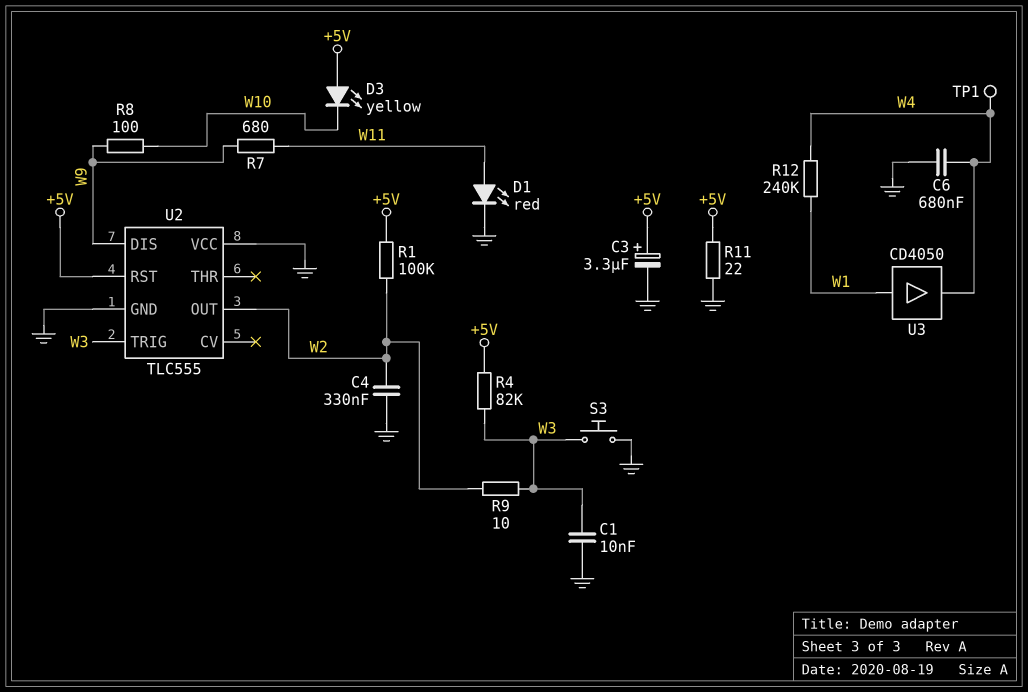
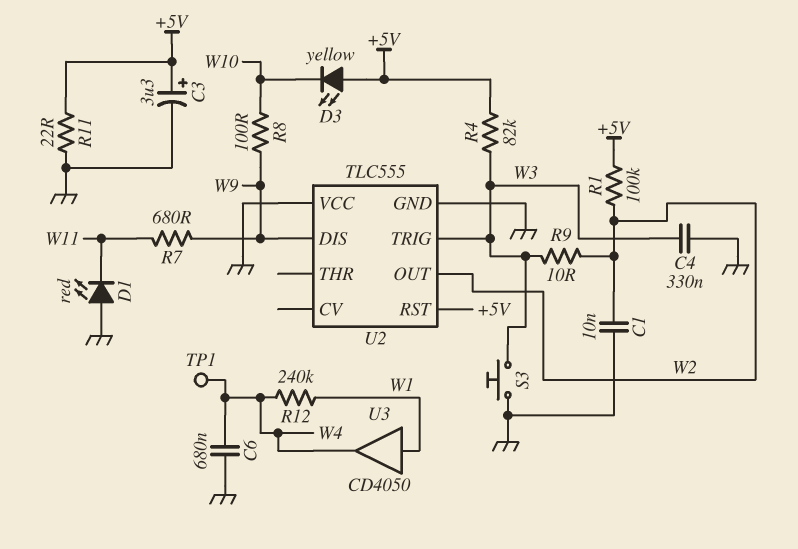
C1: 10nF (GND, W3) -> 10nF (GND, W2)
C4: 330nF (GND, W2) -> 330nF (GND, W3)
D1: LED red (A W11, K GND) -> LED red (A GND, K W11)

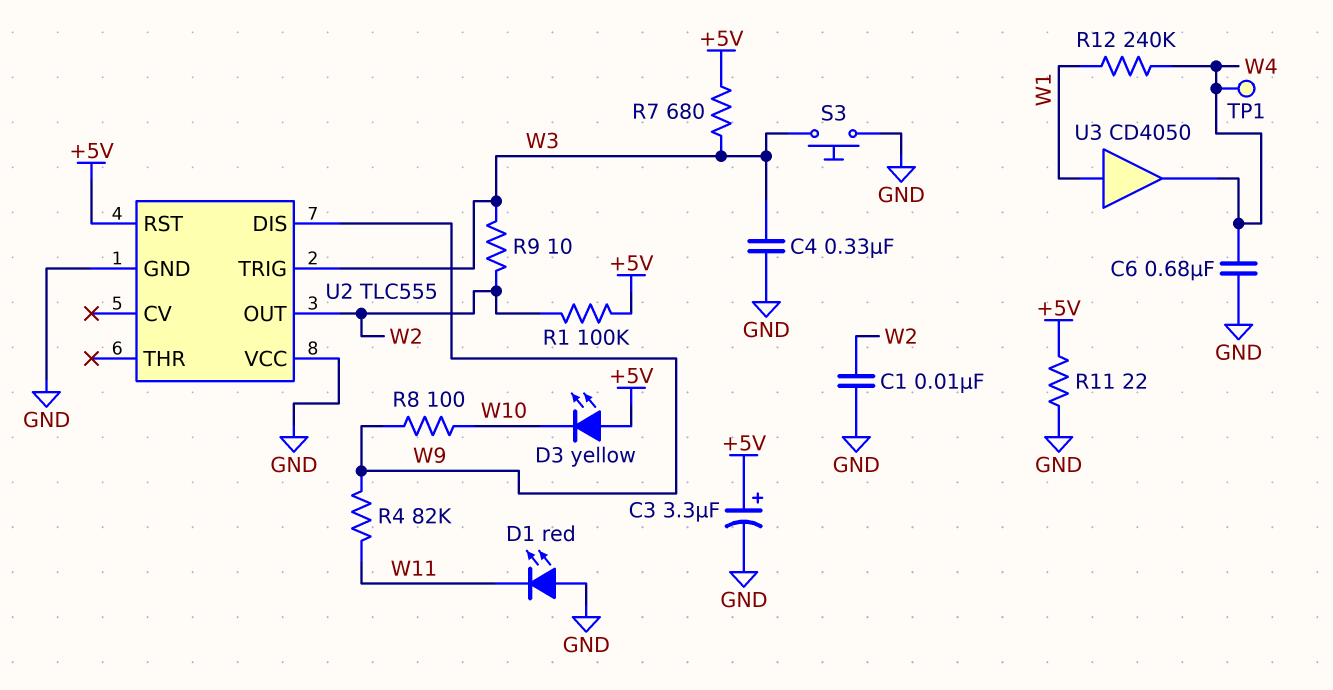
R4: 82k (+5V, W3) -> 82k (W9, W11)
R7: 680 (W9, W11) -> 680 (+5V, W3)

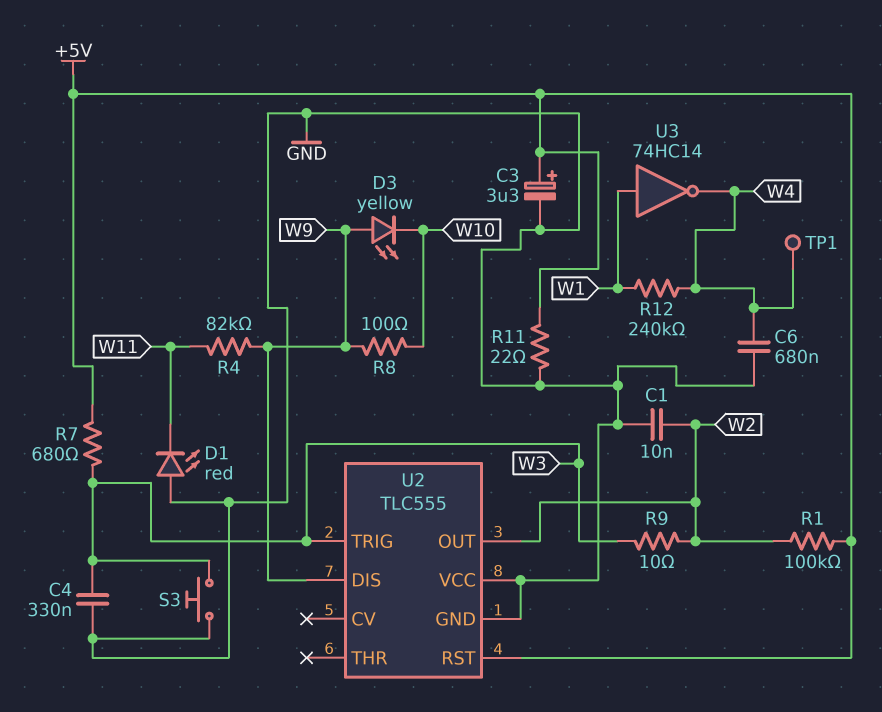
D3: LED yellow (A +5V, K W10) -> LED yellow (A W9, K W10)
U3: buffer CD4050 (in W1, out W4) -> NOT 74HC14 (in W1, out W4)

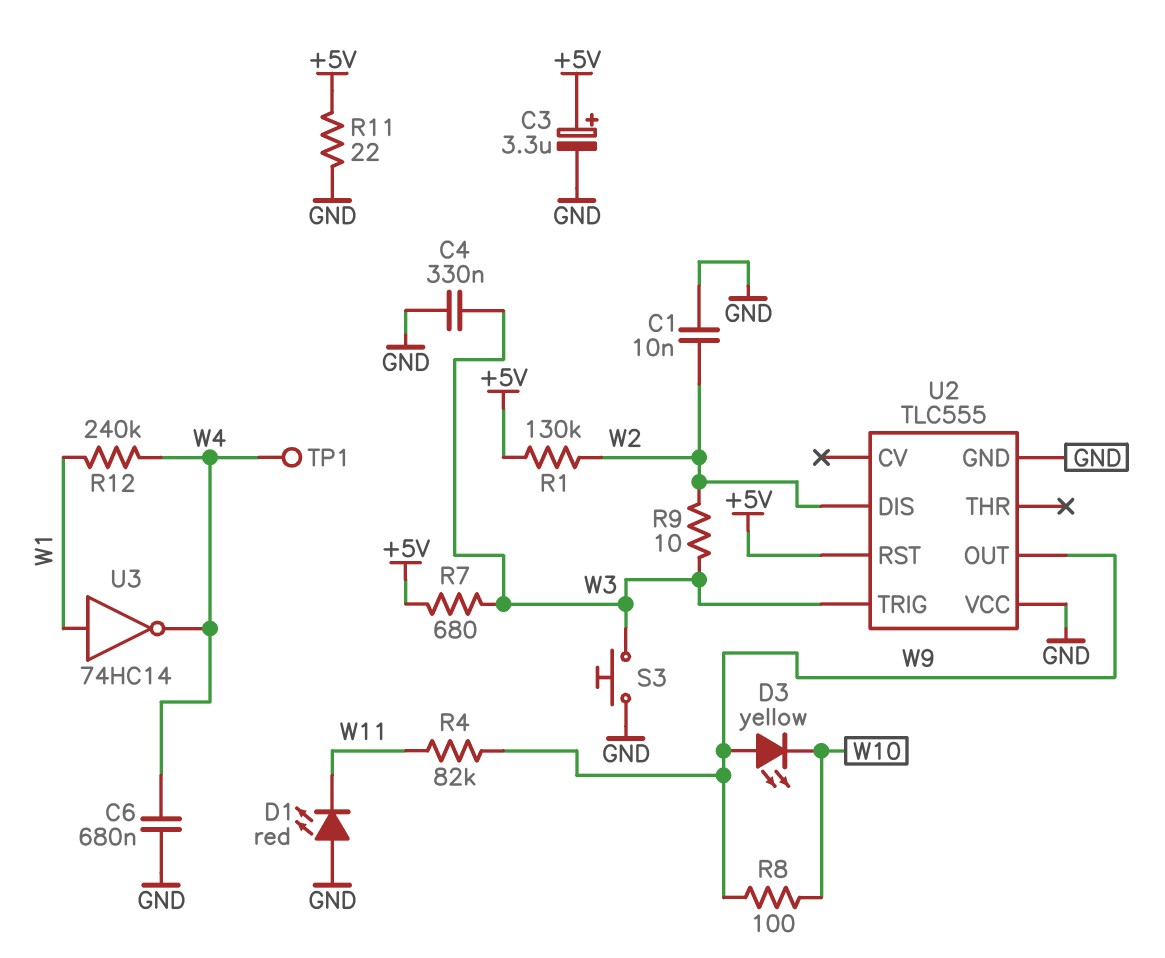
R1: 100k (+5V, W2) -> 130k (+5V, W2)
U2 pin DIS: W9 -> W2
U2 pin OUT: W2 -> W9

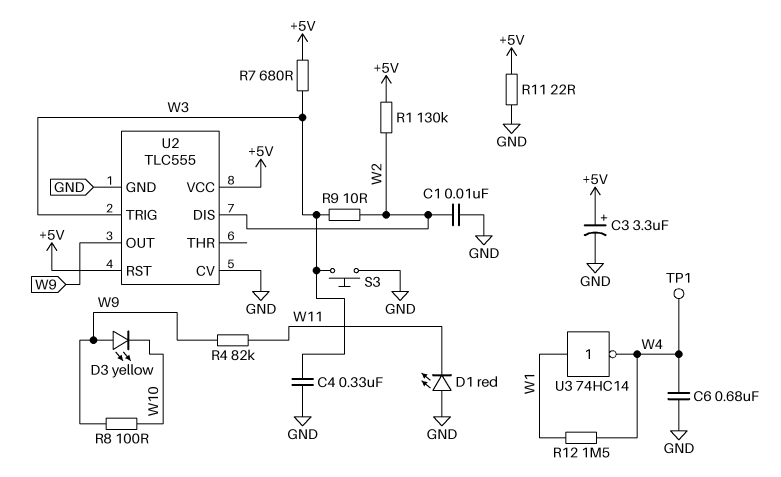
R12: 240k (W1, W4) -> 1.5M (W1, W4)
U2 pin CV: none -> GND
U2 pin VCC: GND -> +5V

